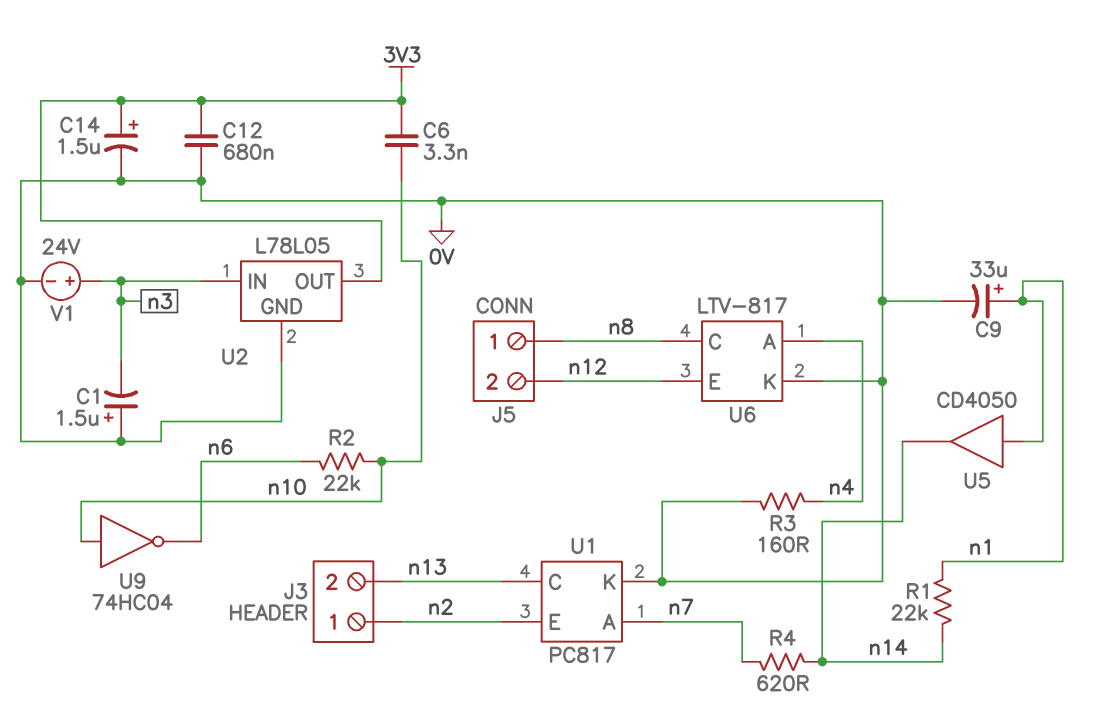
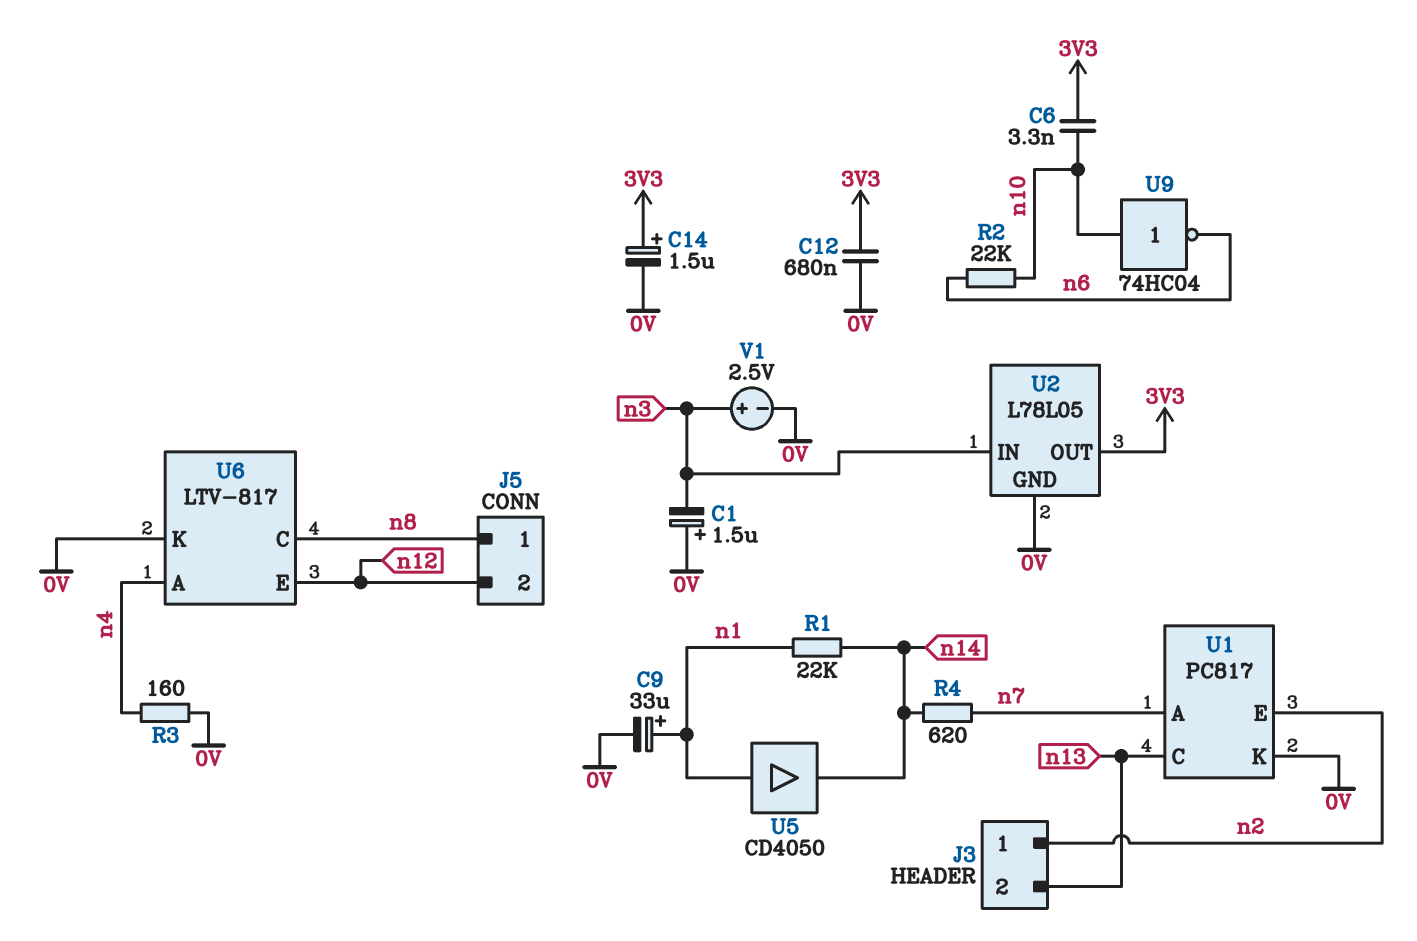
V1: 24V (plus n3, minus 0V) -> 2.5V (plus n3, minus 0V)

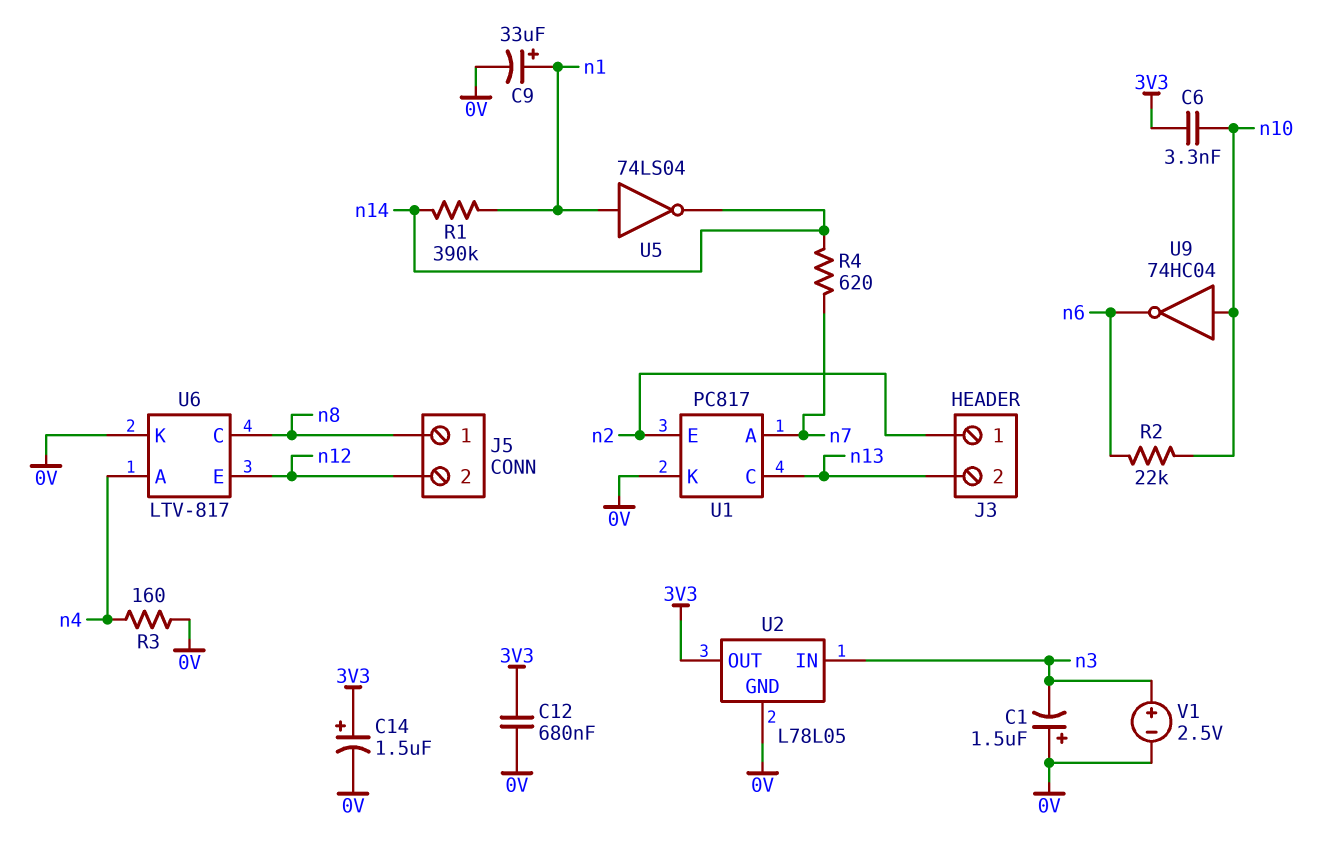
R1: 22k (n1, n14) -> 390k (n1, n14)
U5: buffer CD4050 (in n1, out n14) -> NOT 74LS04 (in n1, out n14)

